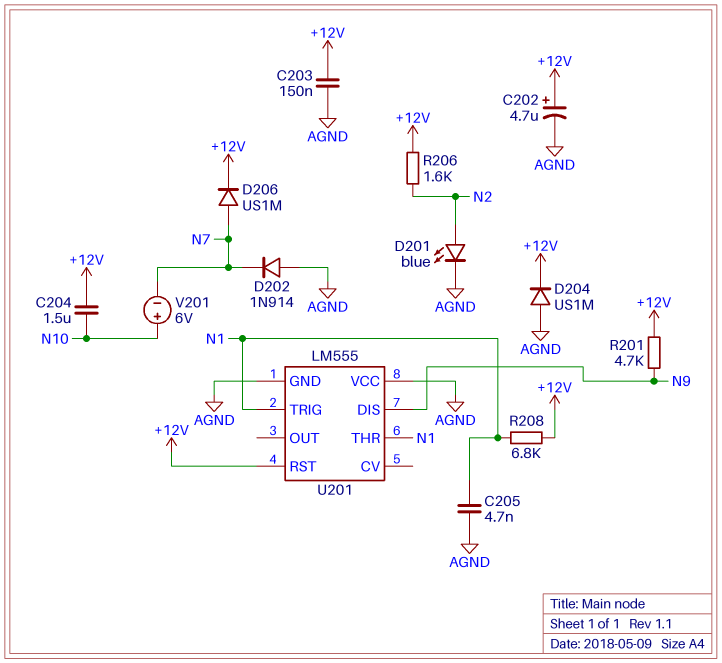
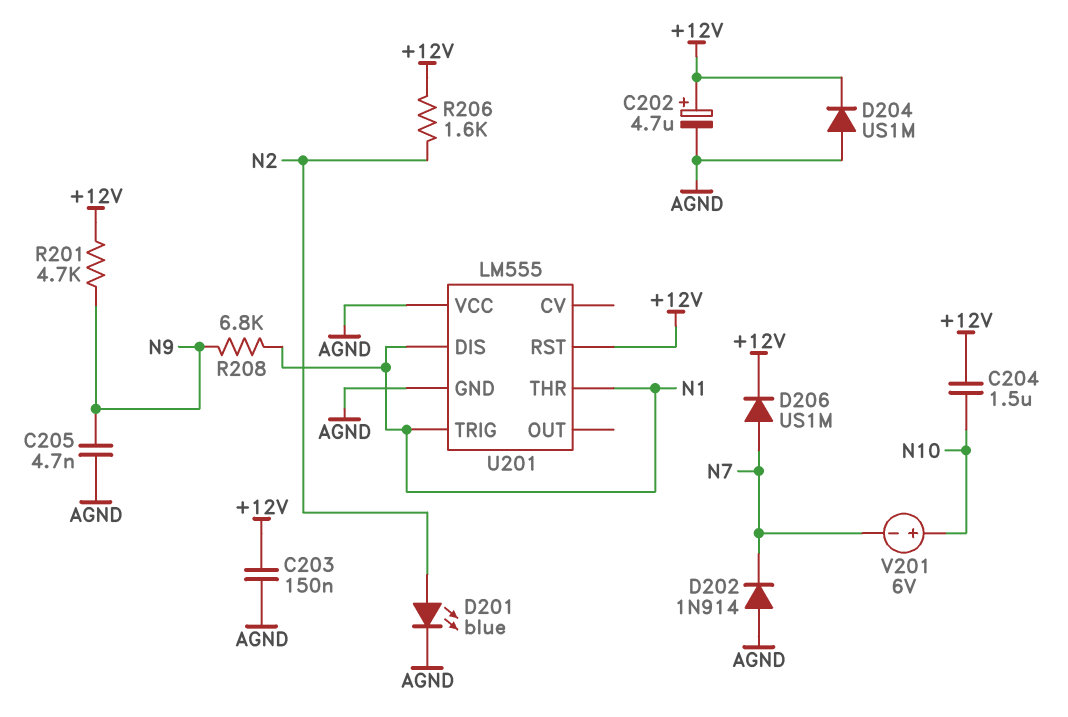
C205: 4.7nF (AGND, N1) -> 4.7nF (AGND, N9)
R208: 6.8k (+12V, N1) -> 6.8k (N1, N9)
U201 pin DIS: N9 -> N1

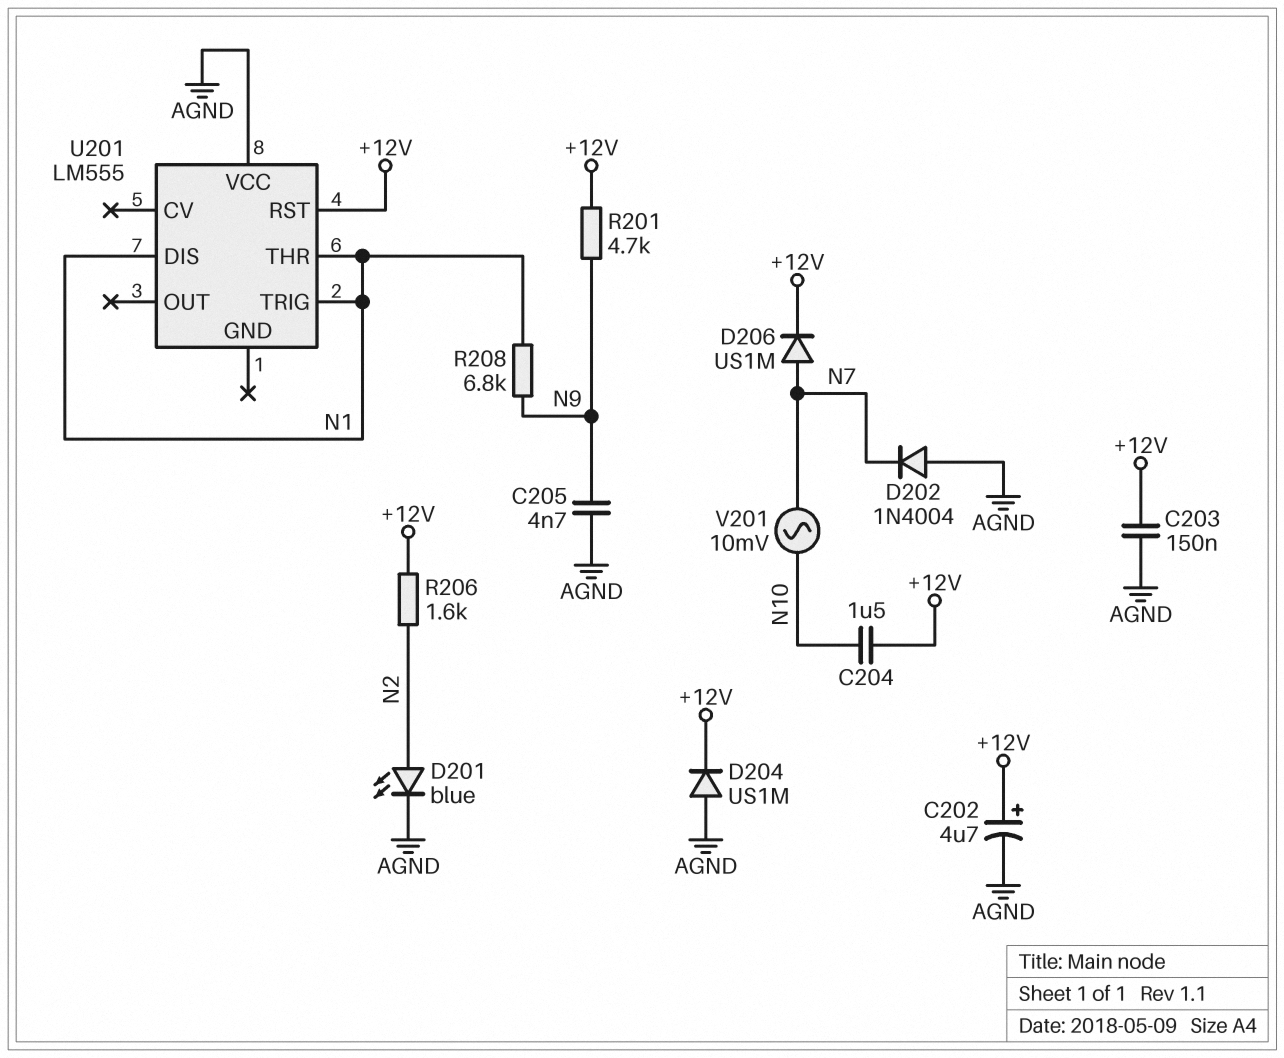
D202: diode 1N914 (A AGND, K N7) -> diode 1N4004 (A AGND, K N7)
U201 pin GND: AGND -> none
V201: 6V (plus N10, minus N7) -> AC 10mV (N7, N10)

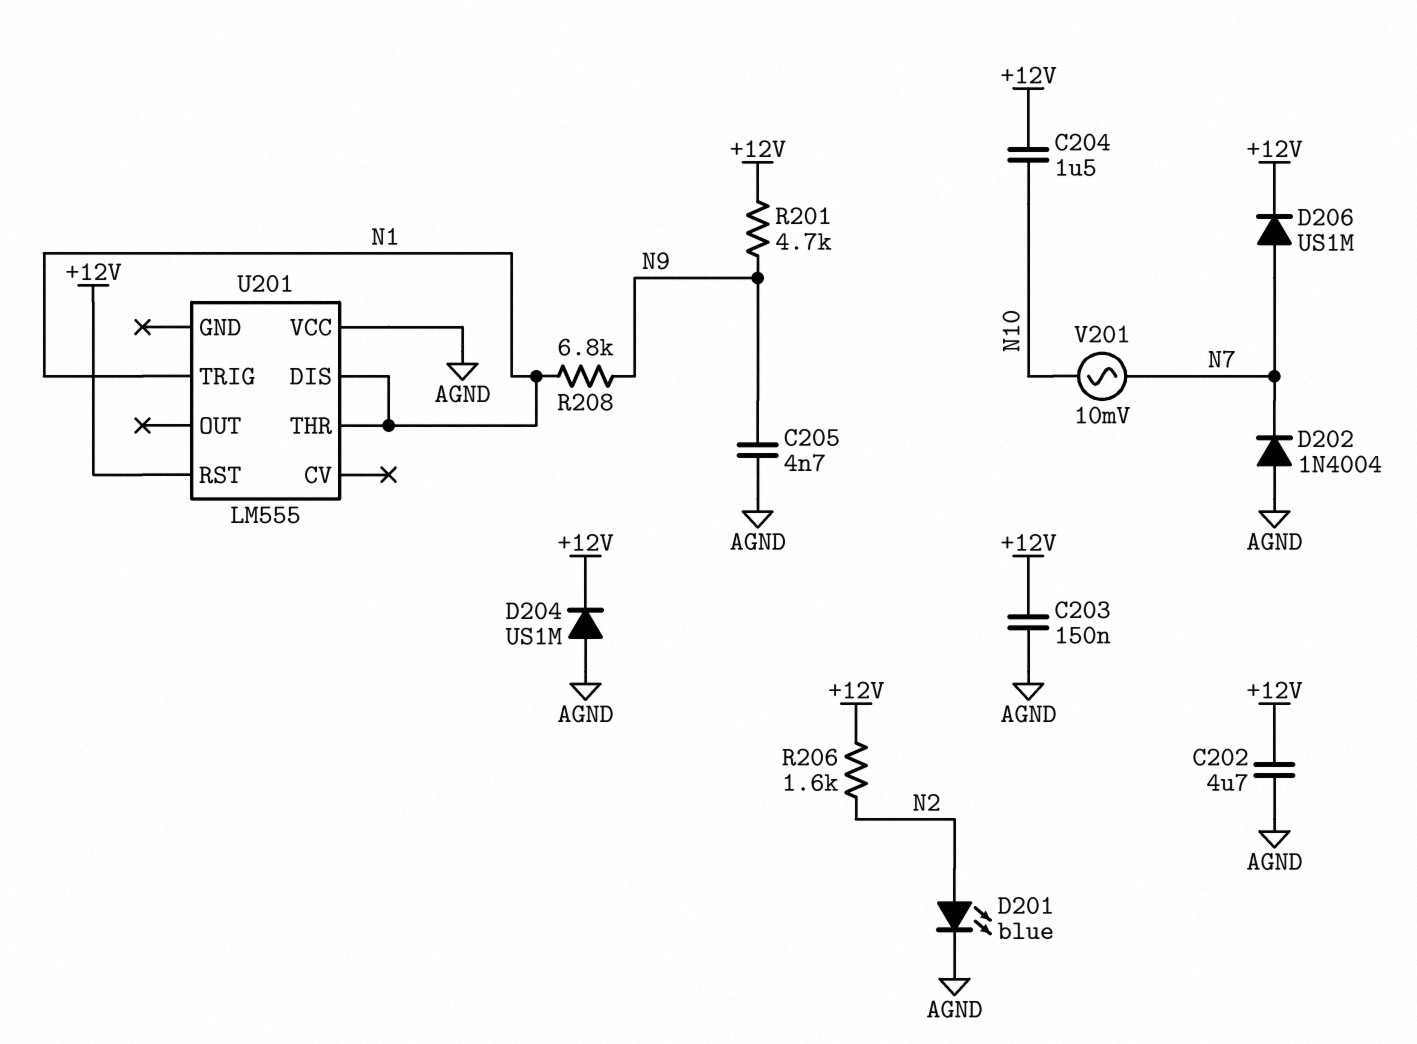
C202: 4.7uF (plus +12V, minus AGND) -> 4.7uF (+12V, AGND)

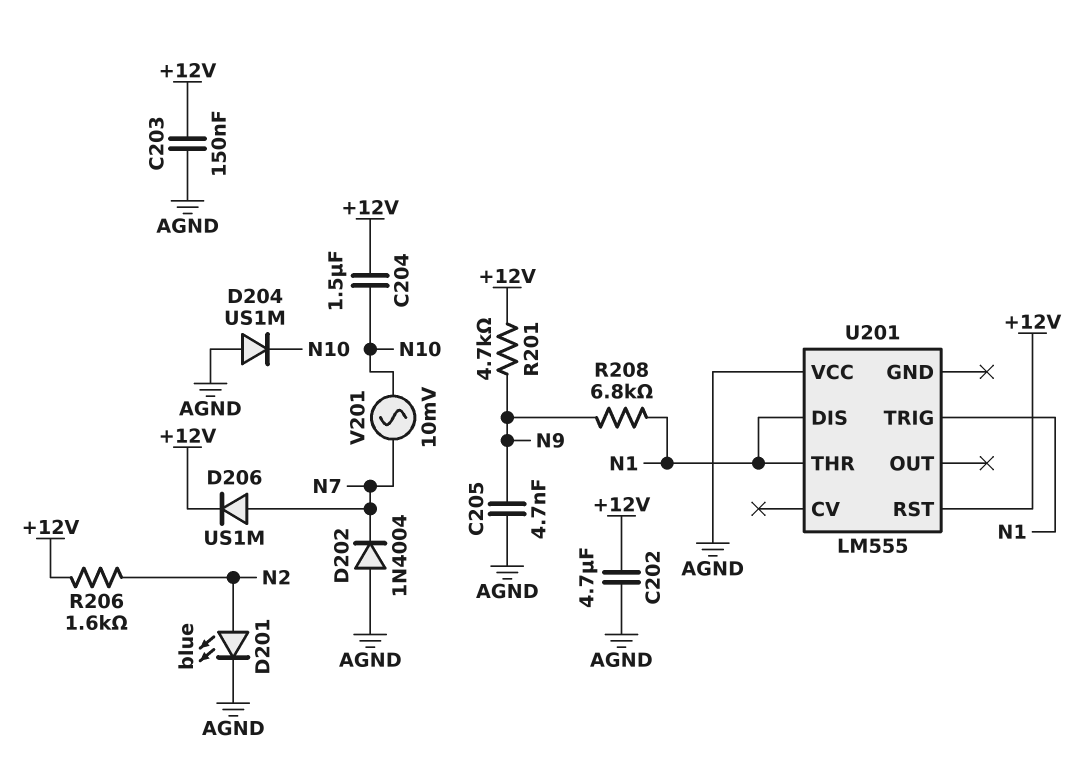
D204: diode US1M (A AGND, K +12V) -> diode US1M (A AGND, K N10)

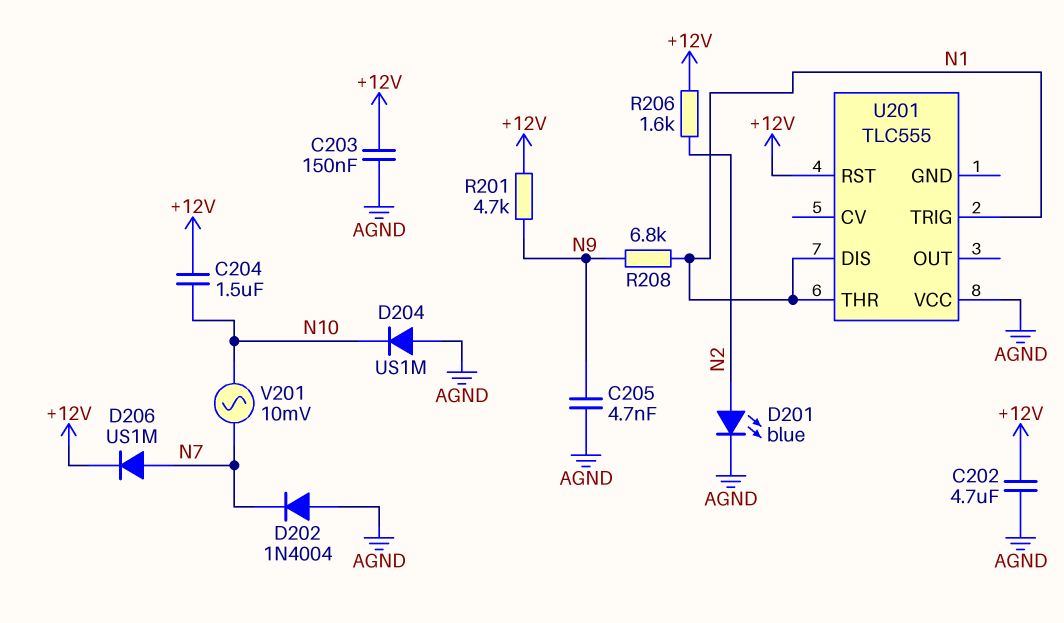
U201: LM555 -> TLC555

